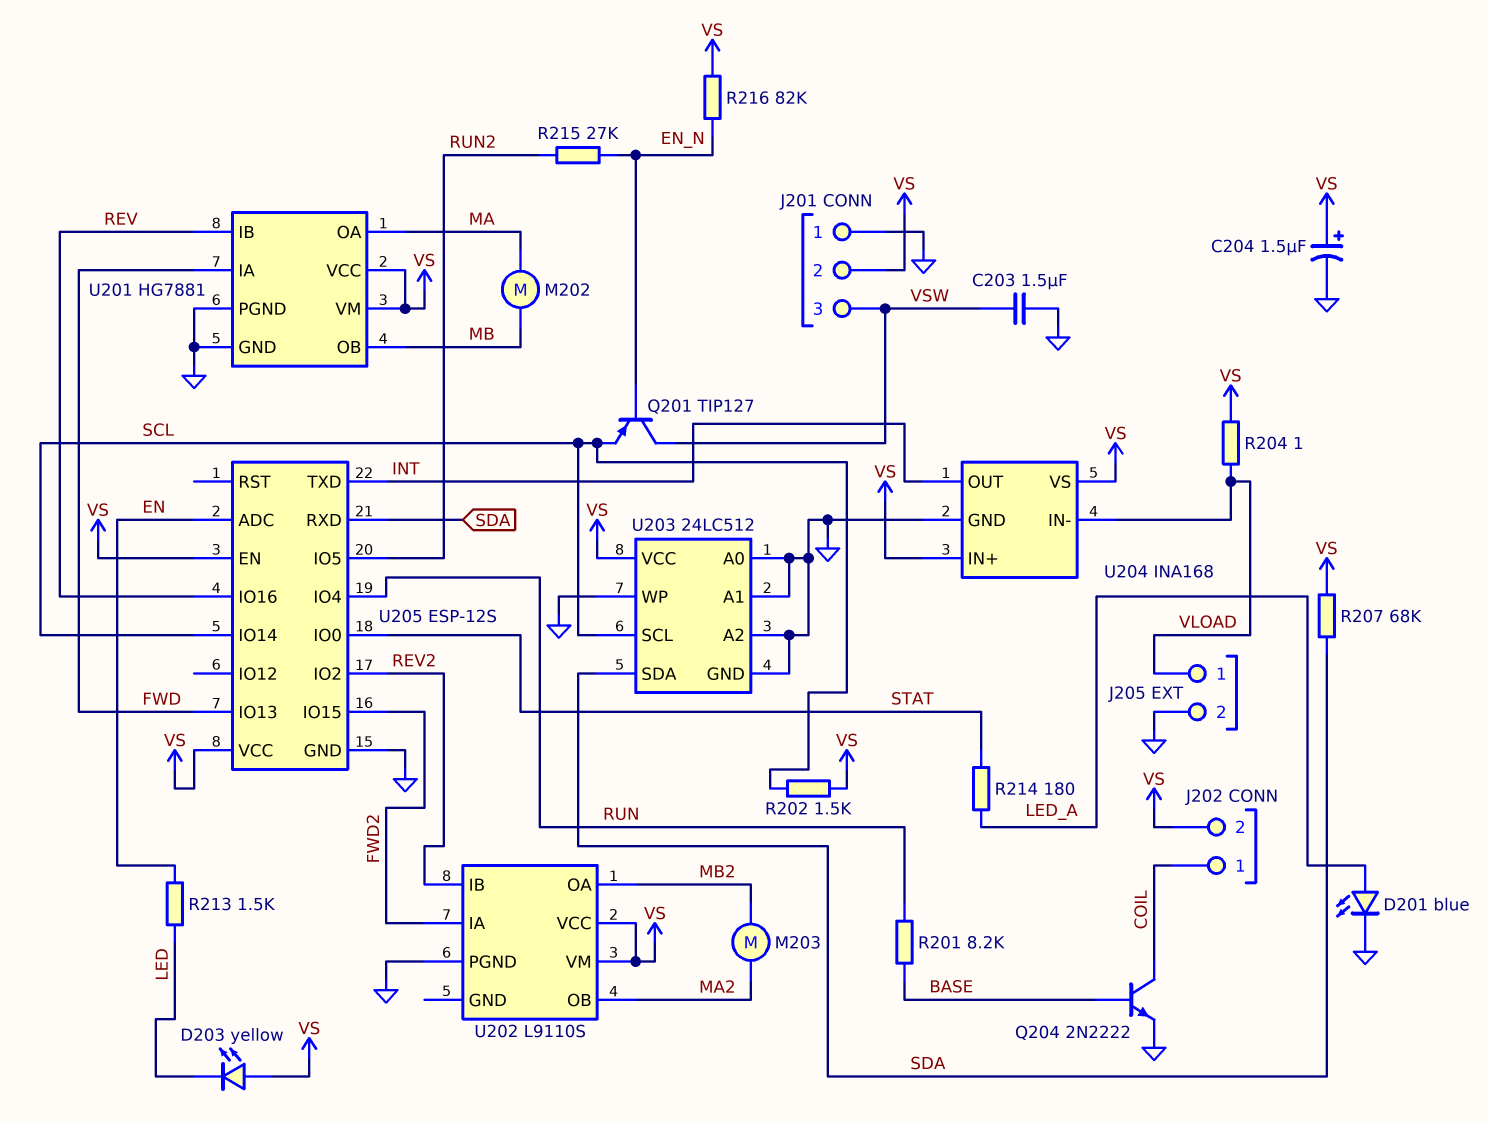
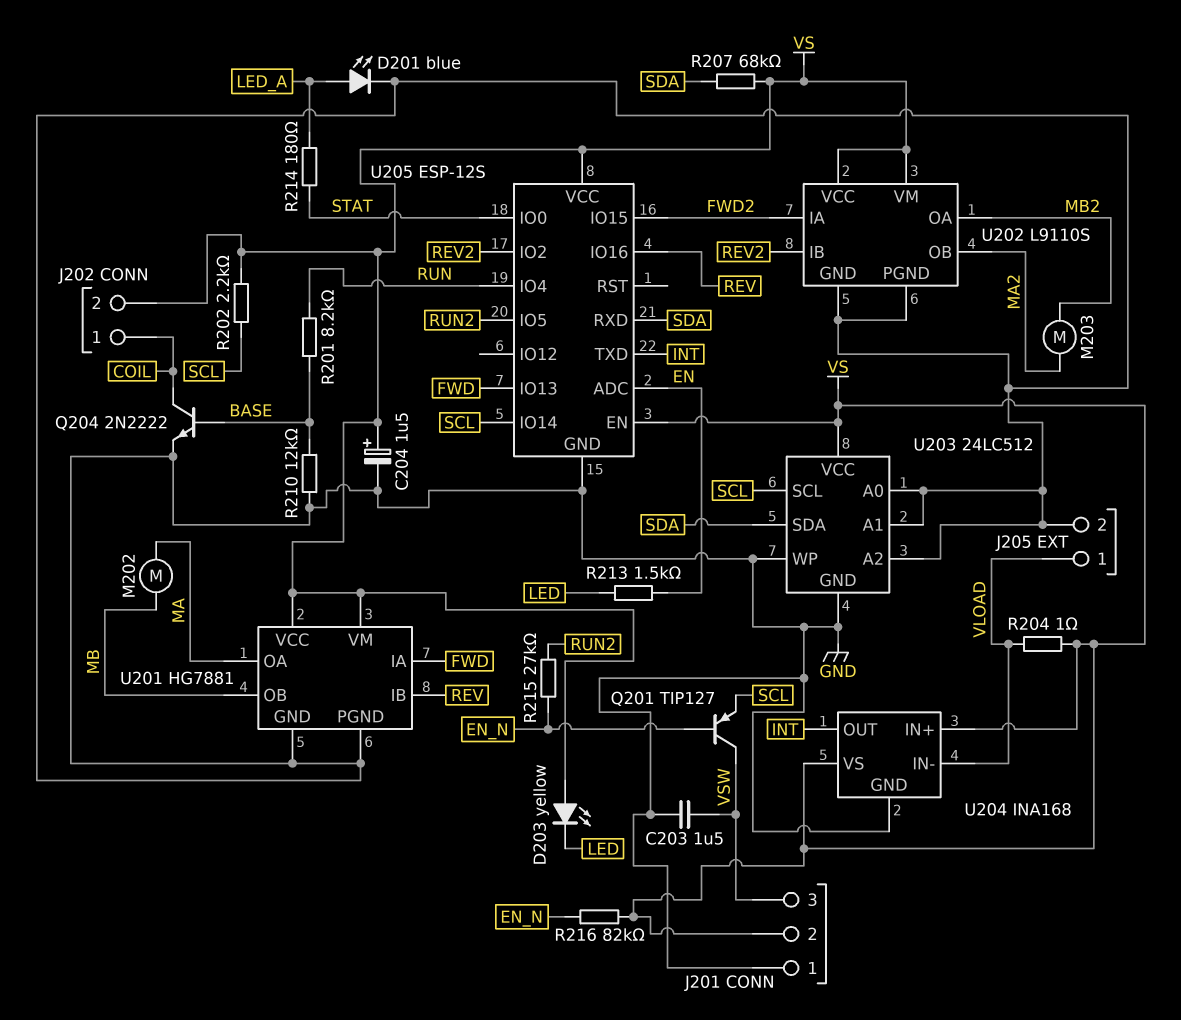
R202: 1.5k (SCL, VS) -> 2.2k (SCL, VS)
R210: none -> 12k (BASE, GND)
U202 pin GND: none -> GND

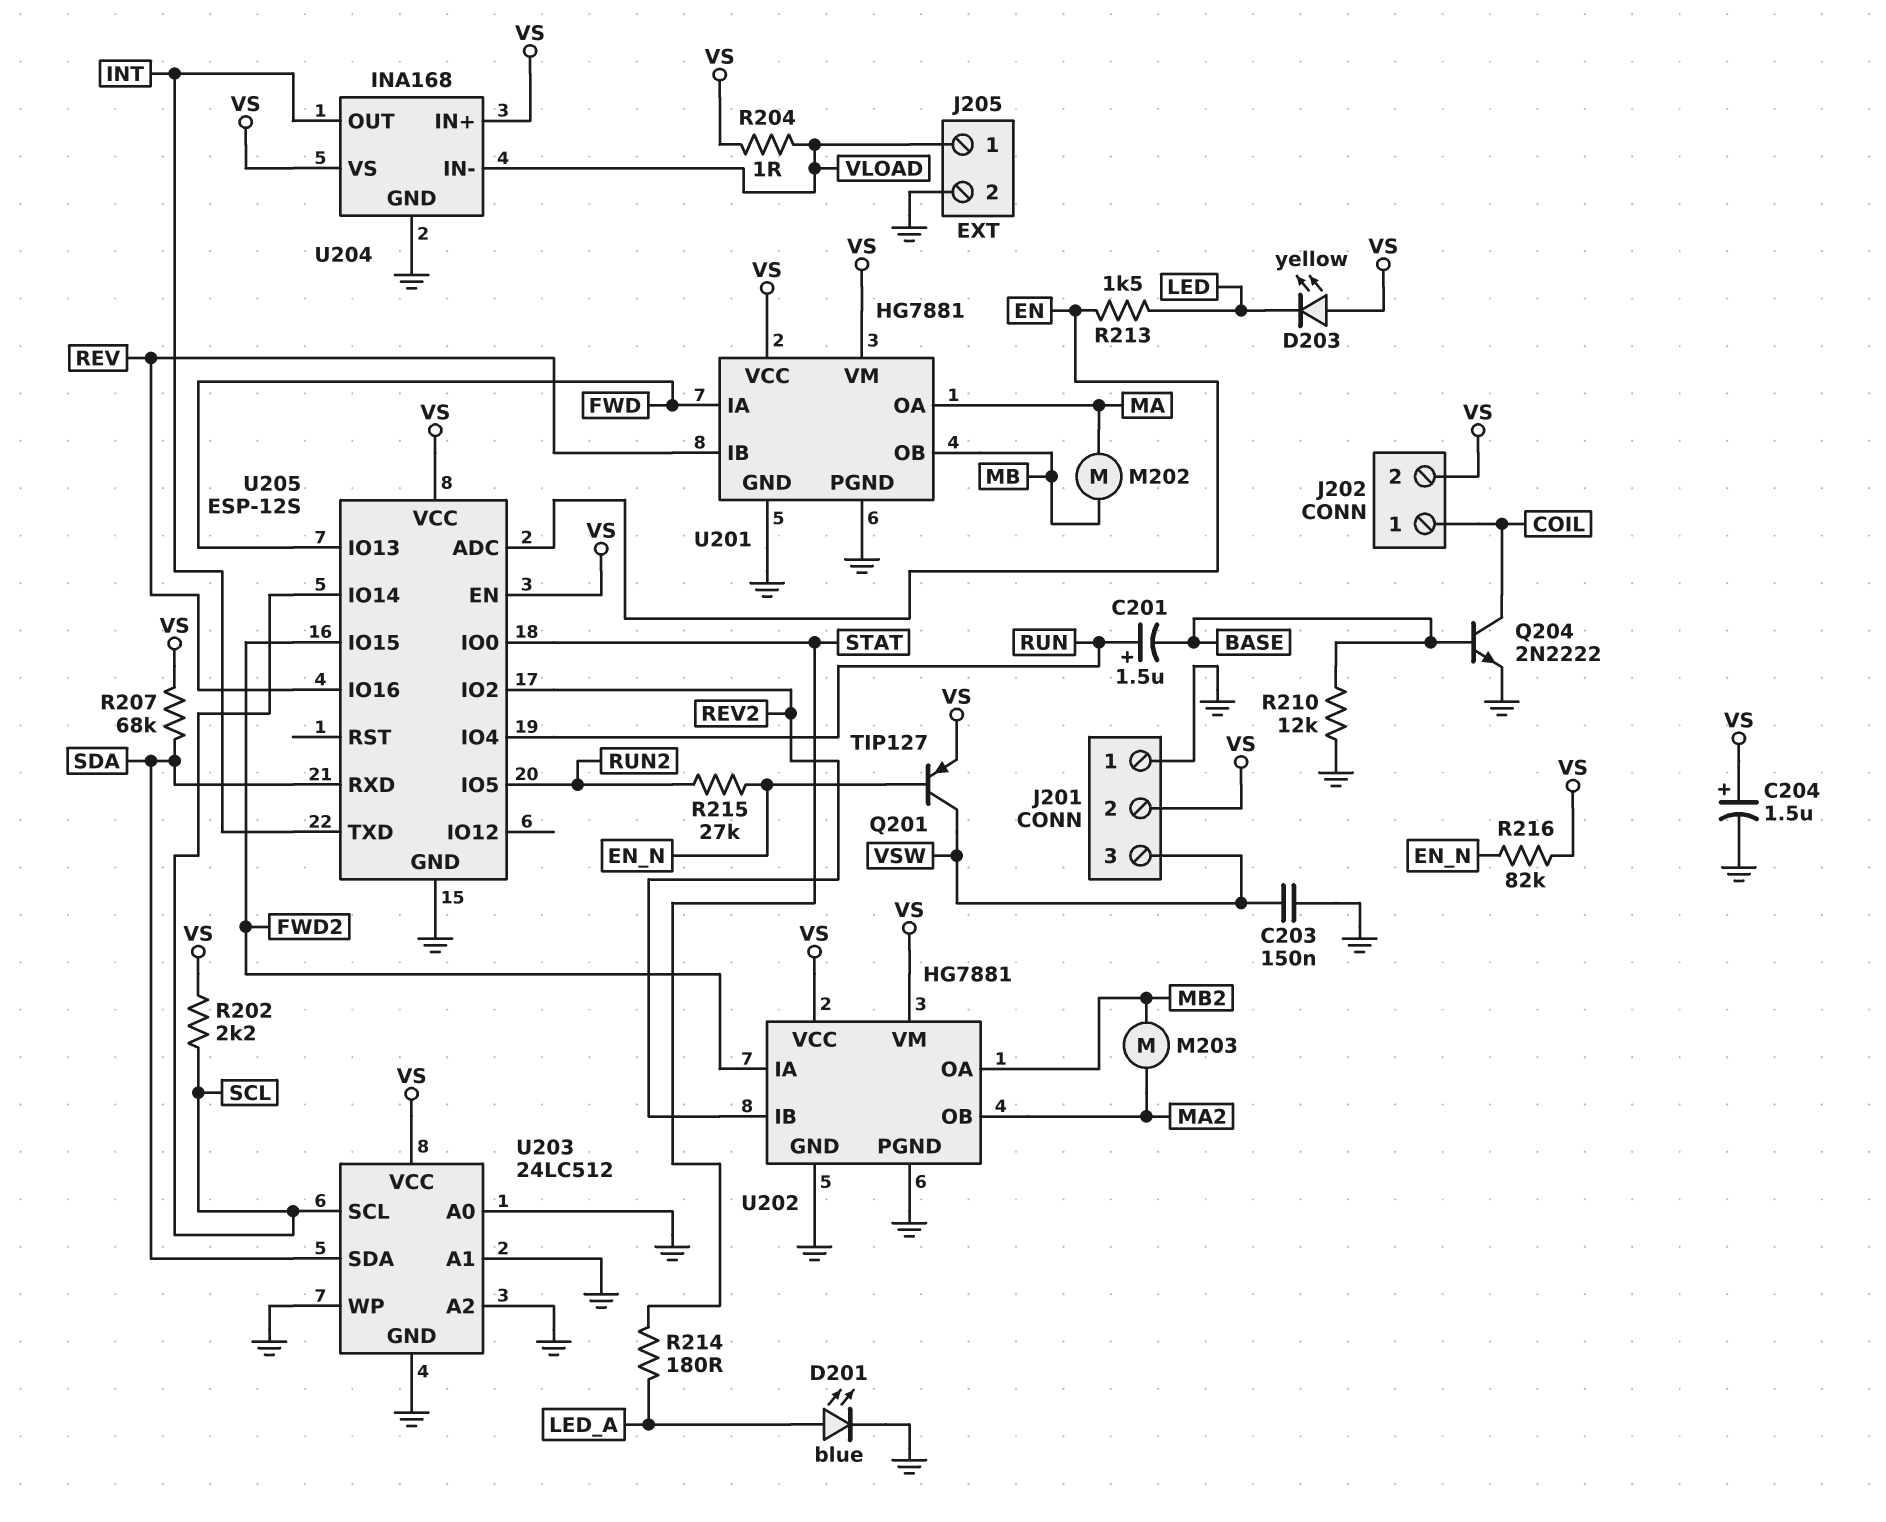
C201: none -> 1.5uF (plus RUN, minus BASE)
C203: 1.5uF (GND, VSW) -> 150nF (GND, VSW)
Q201: PNP TIP127 (B EN_N, C VSW, E SCL) -> PNP TIP127 (B EN_N, C VSW, E VS)
R201: 8.2k (BASE, RUN) -> none
U202: L9110S -> HG7881

